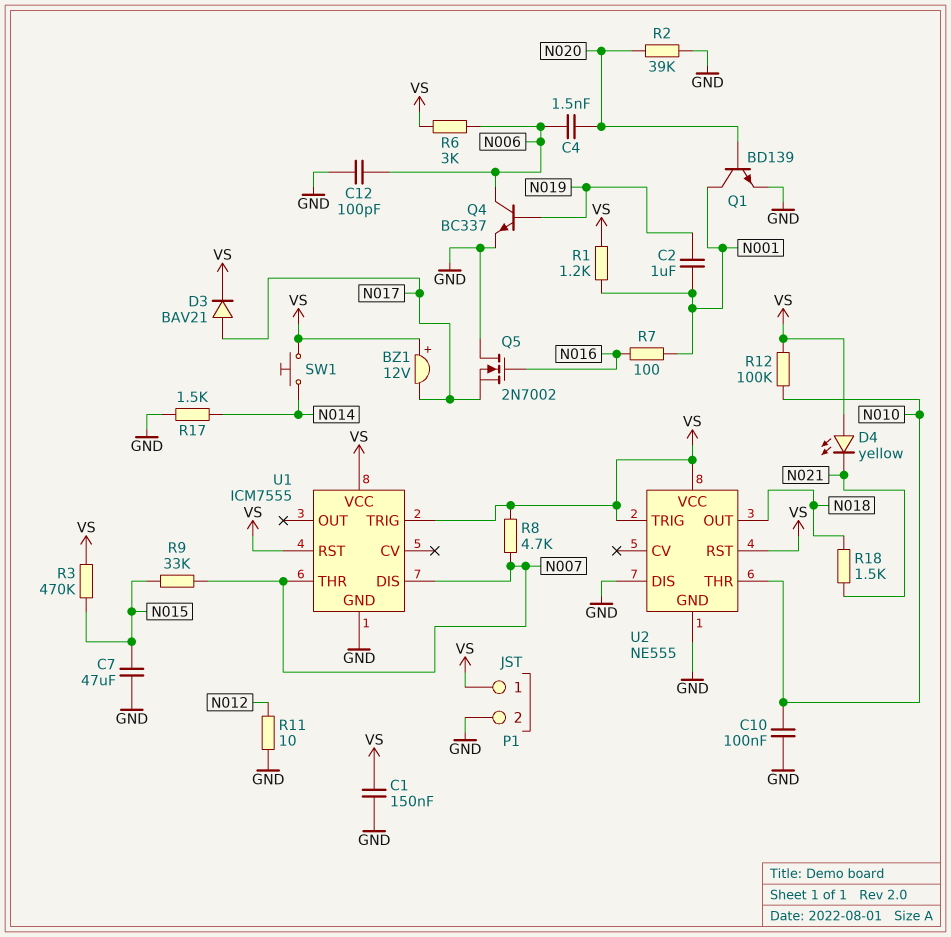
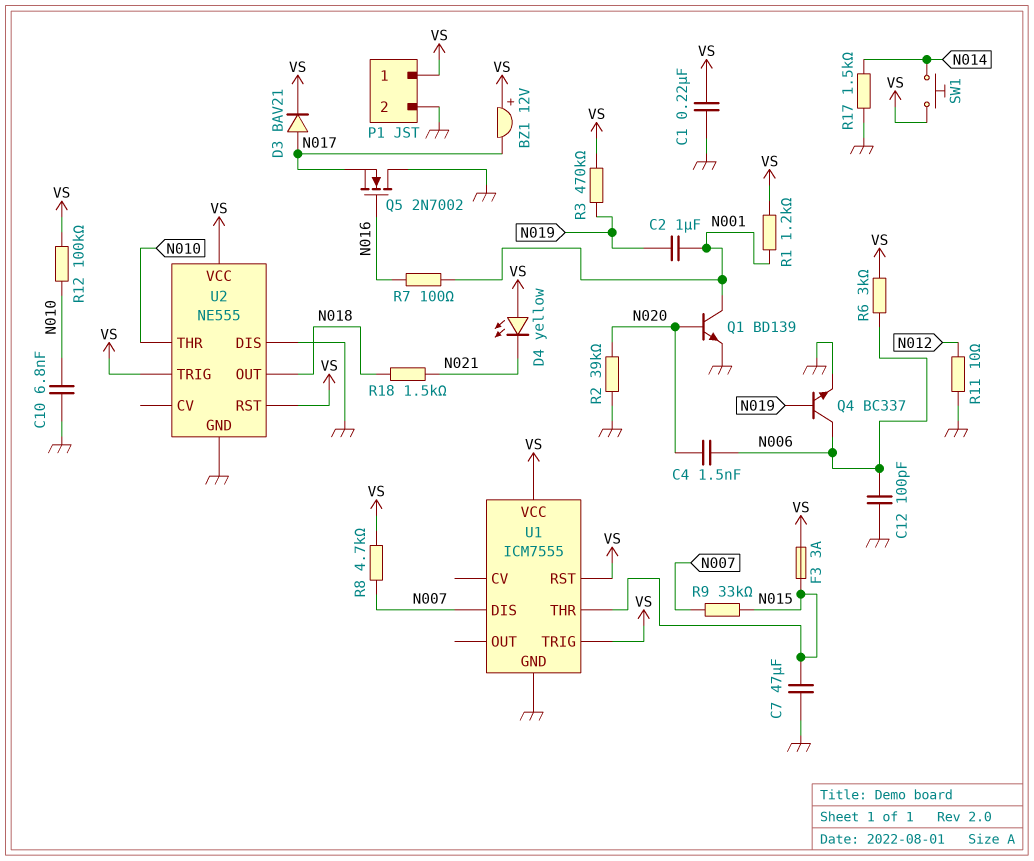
C1: 150nF (GND, VS) -> 220nF (GND, VS)
C10: 100nF (GND, N010) -> 6.8nF (GND, N010)
F3: none -> 3A (N015, VS)
R3: 470k (N015, VS) -> 470k (N019, VS)
U1 pin THR: N007 -> N015

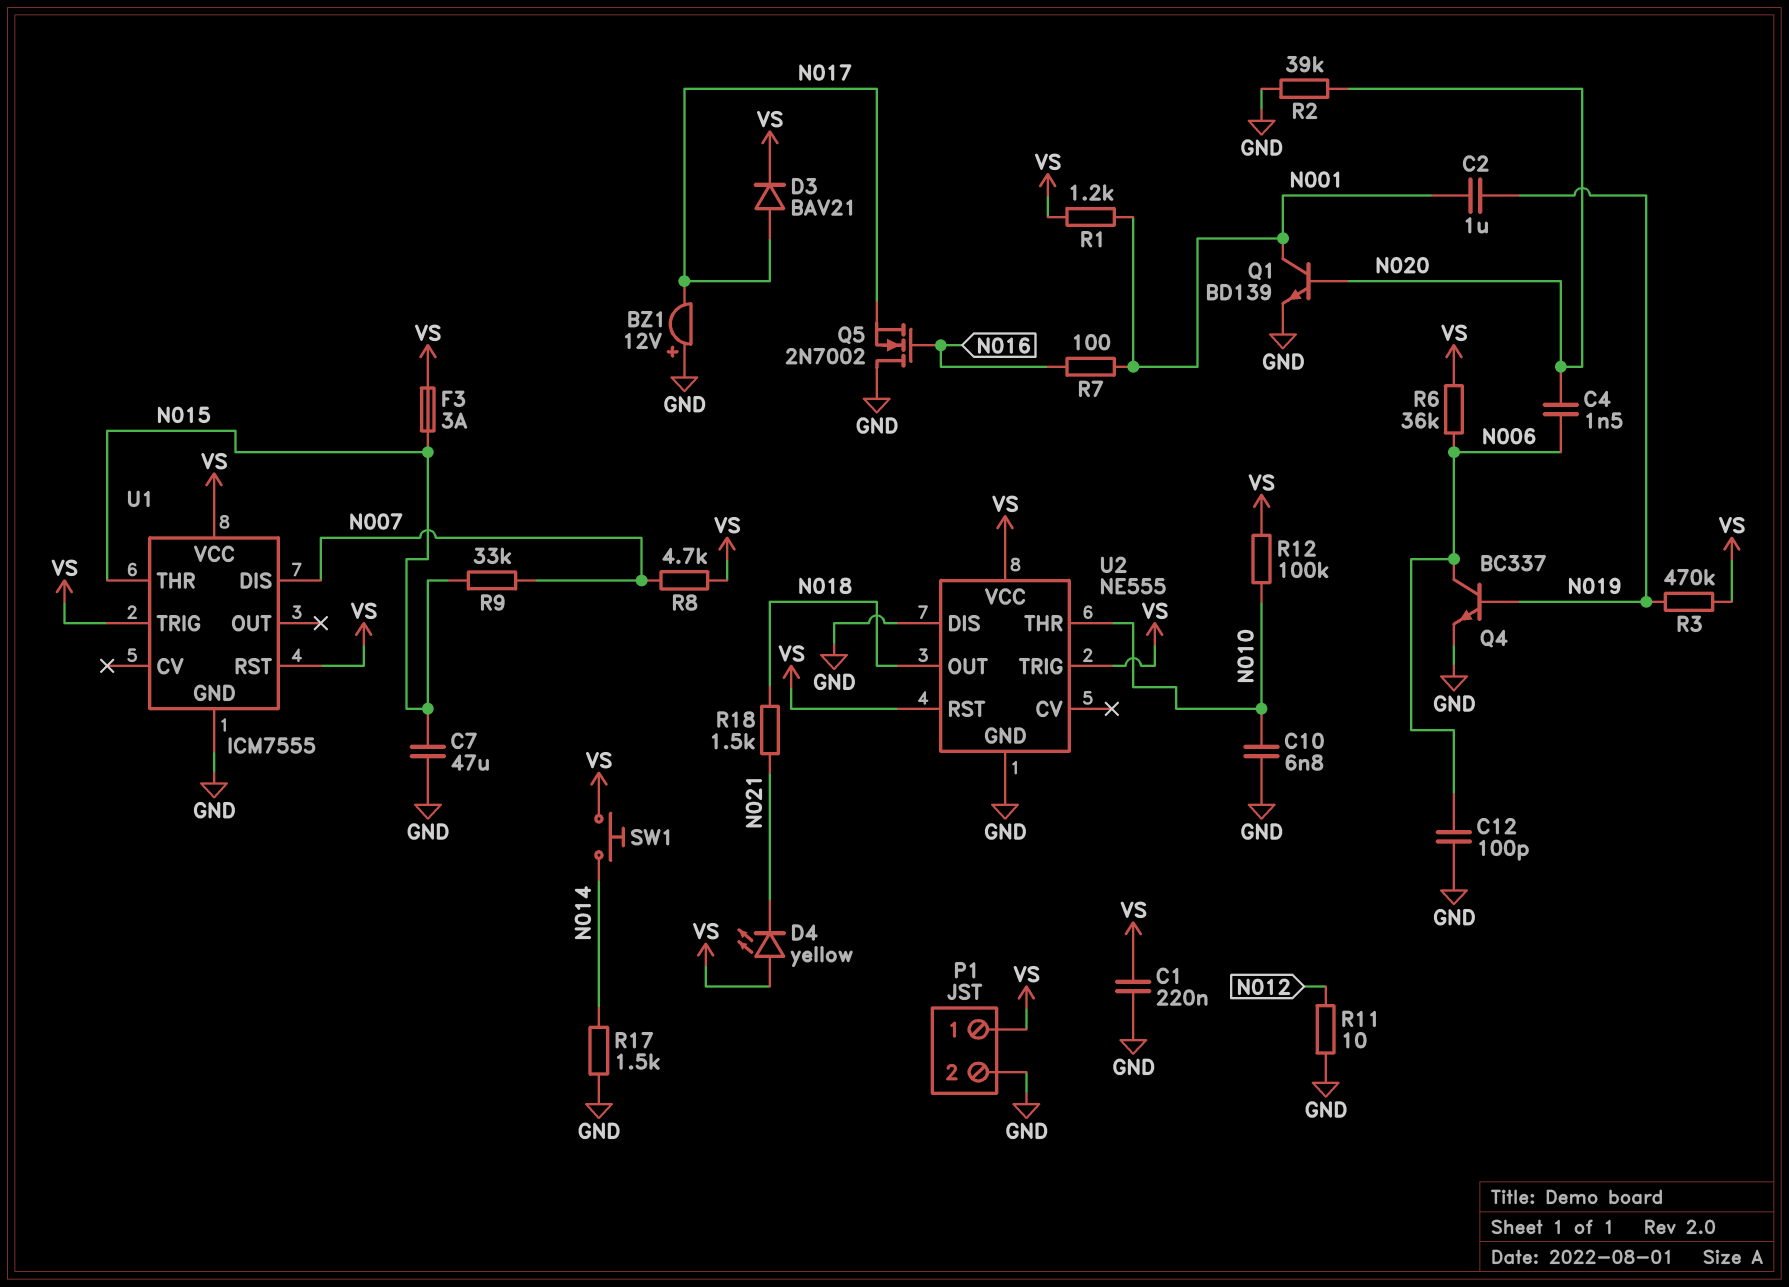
BZ1: buzzer 12V (plus VS, minus N017) -> buzzer 12V (plus GND, minus N017)
R6: 3k (N006, VS) -> 36k (N006, VS)

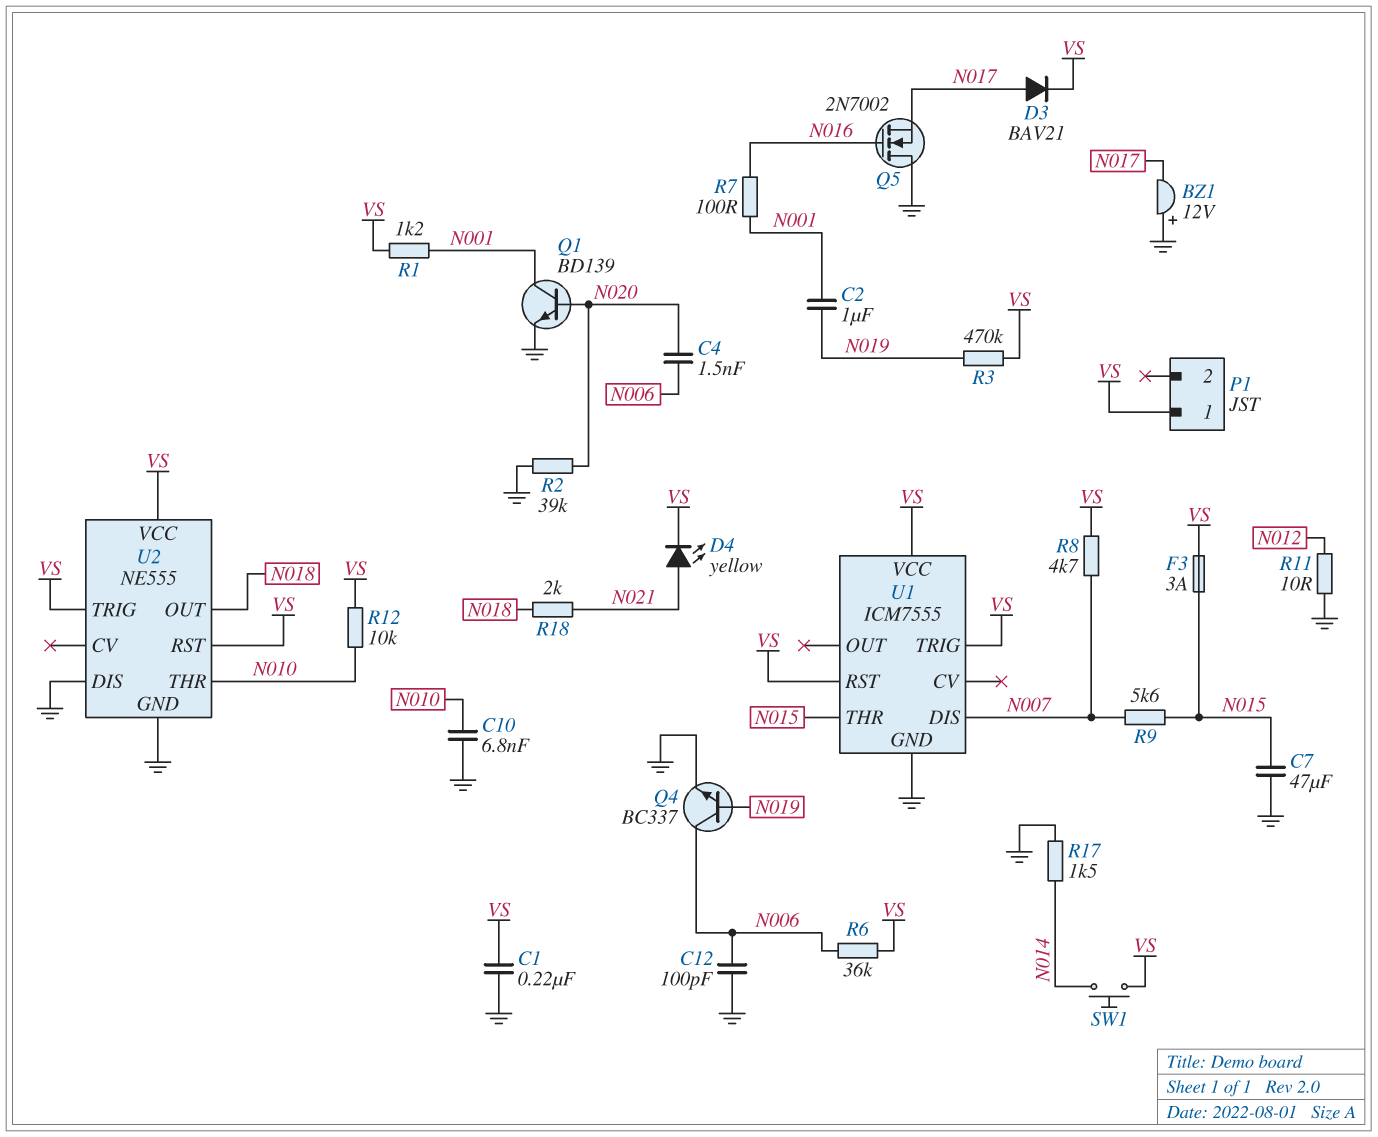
D4: LED yellow (A VS, K N021) -> LED yellow (A N021, K VS)
P1 pin 2: GND -> none
R9: 33k (N007, N015) -> 5.6k (N007, N015)
R12: 100k (N010, VS) -> 10k (N010, VS)
R18: 1.5k (N018, N021) -> 2k (N018, N021)

